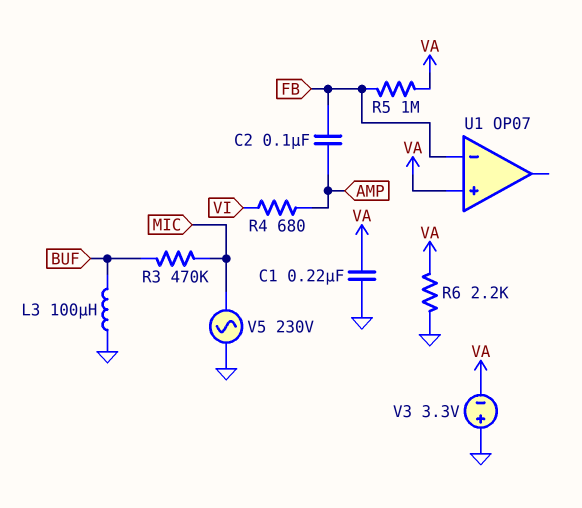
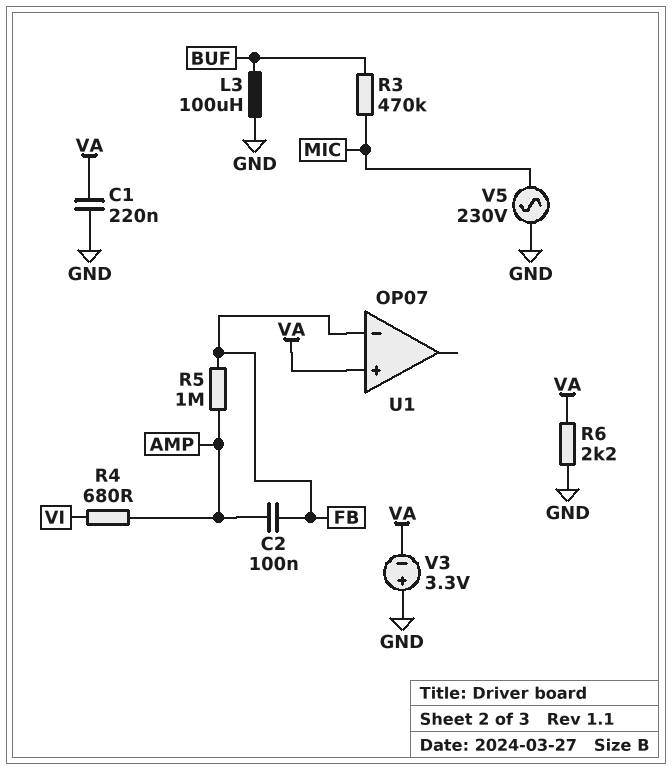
R5: 1M (FB, VA) -> 1M (AMP, FB)

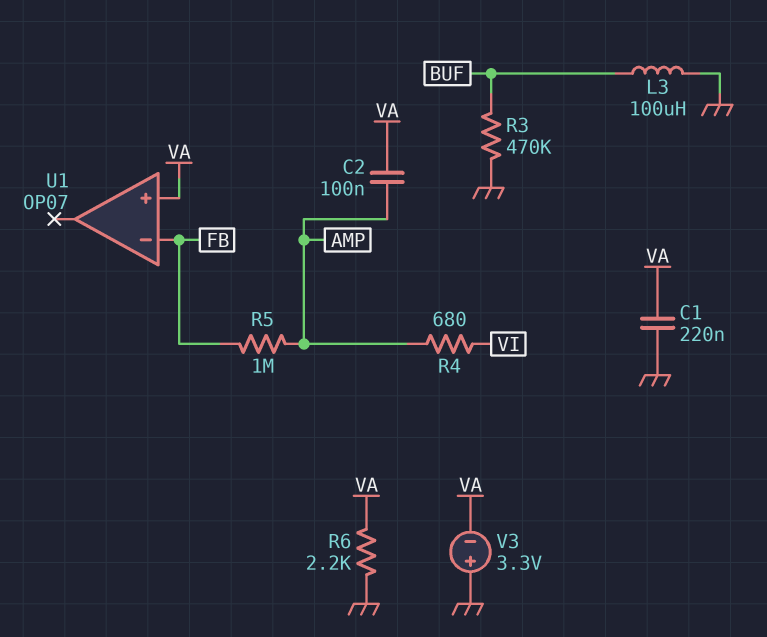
C2: 100nF (AMP, FB) -> 100nF (AMP, VA)
R3: 470k (BUF, MIC) -> 470k (BUF, GND)
V5: AC 230V (GND, MIC) -> none

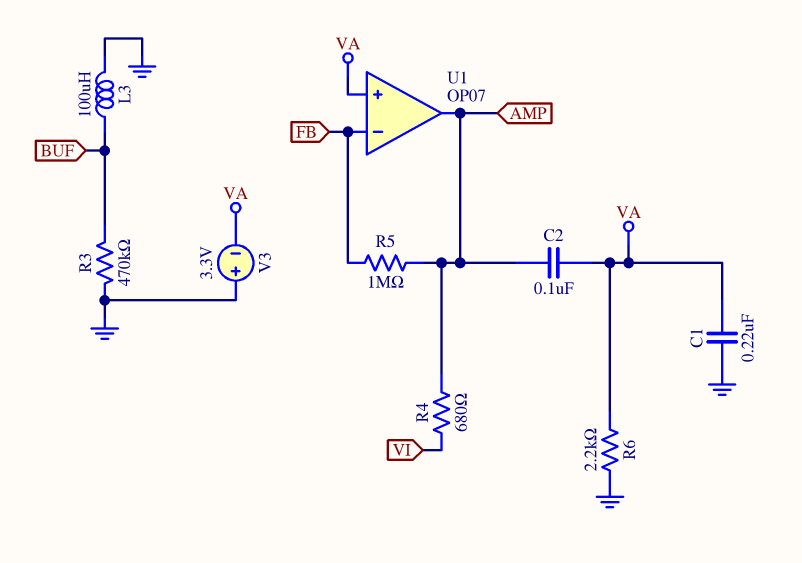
U1 pin out: none -> AMP

